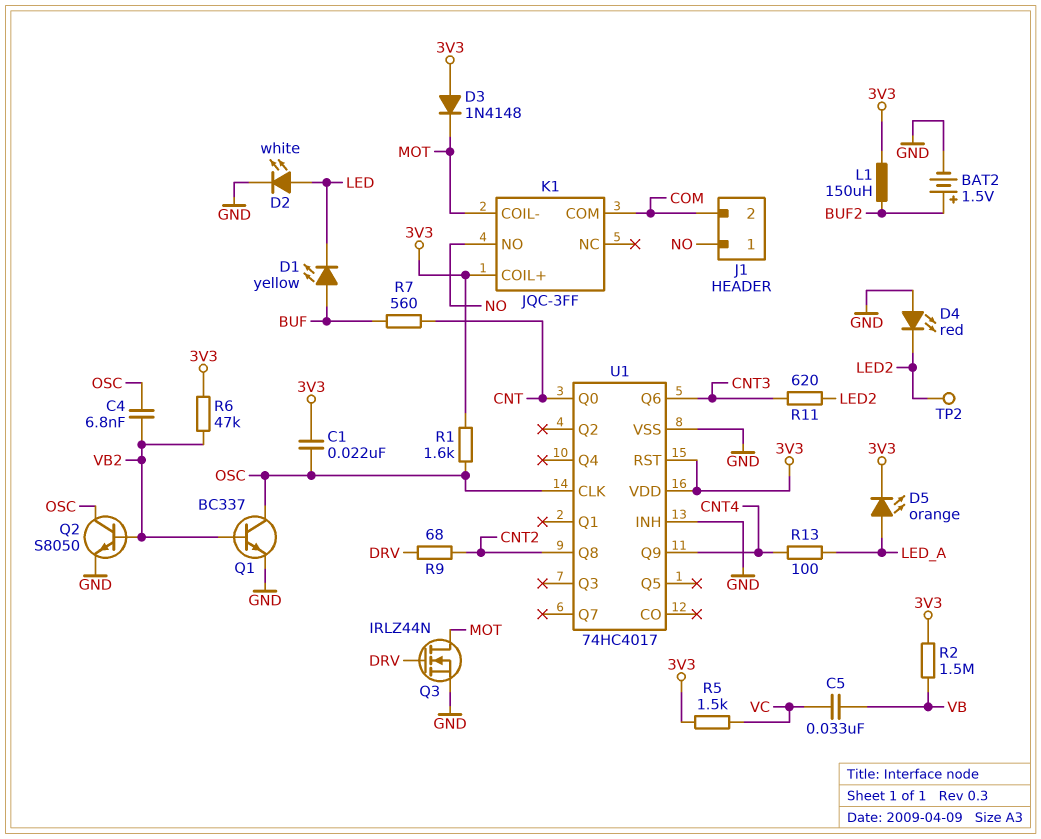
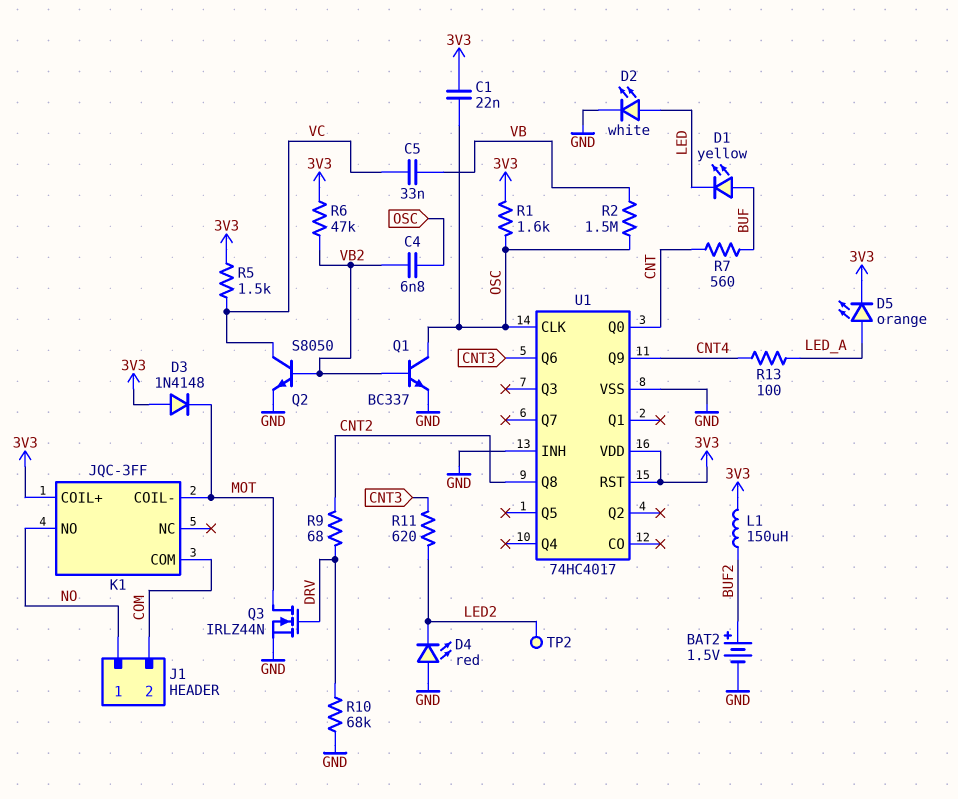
Q2: NPN S8050 (B VB2, C OSC, E GND) -> NPN S8050 (B VB2, C VC, E GND)
R2: 1.5M (3V3, VB) -> 1.5M (OSC, VB)
R10: none -> 68k (DRV, GND)

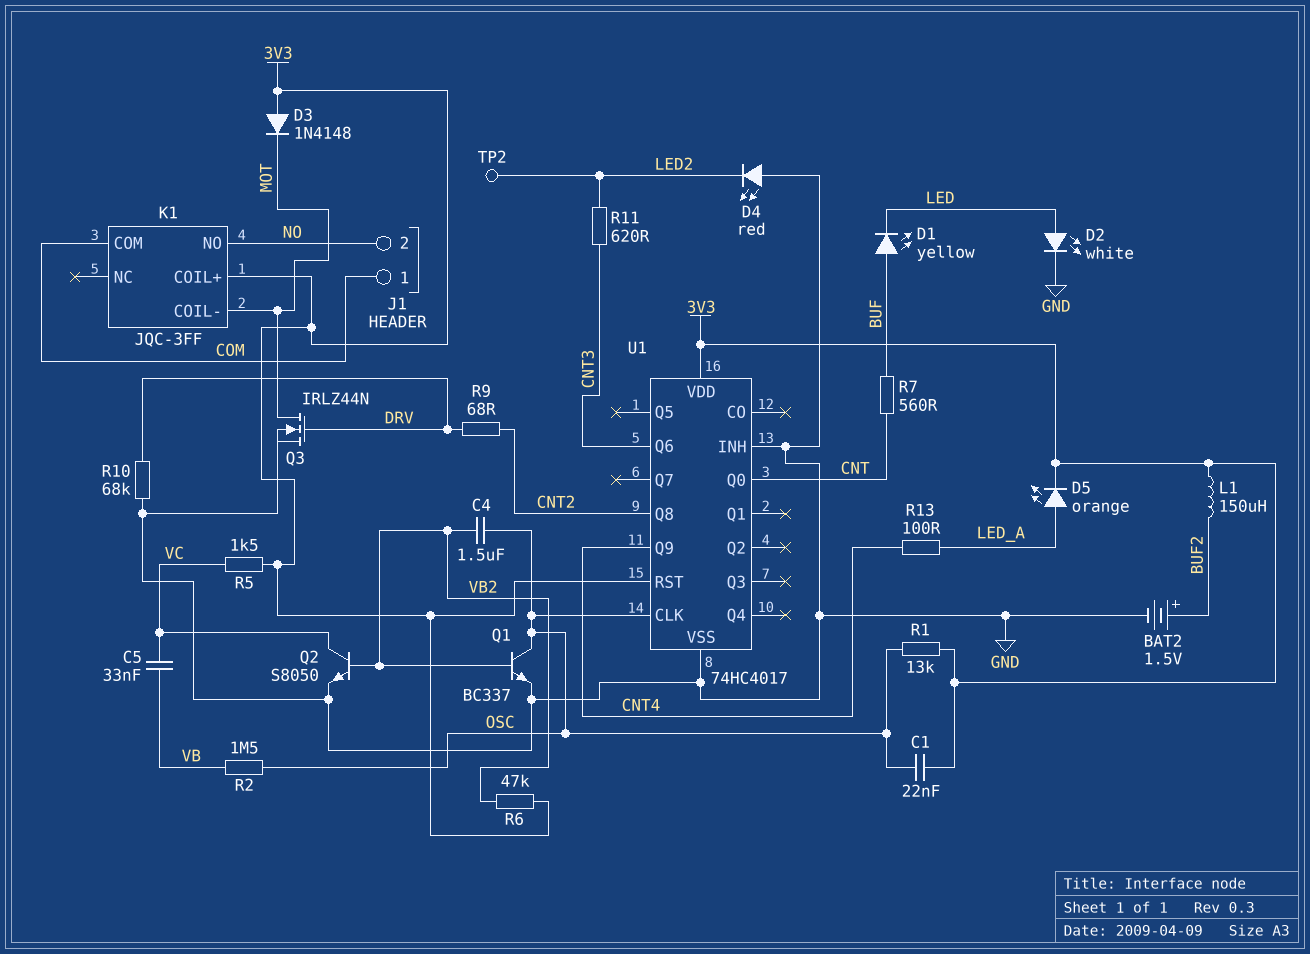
C4: 6.8nF (OSC, VB2) -> 1.5uF (OSC, VB2)
J1 pin 1: NO -> COM
J1 pin 2: COM -> NO
R1: 1.6k (3V3, OSC) -> 13k (3V3, OSC)

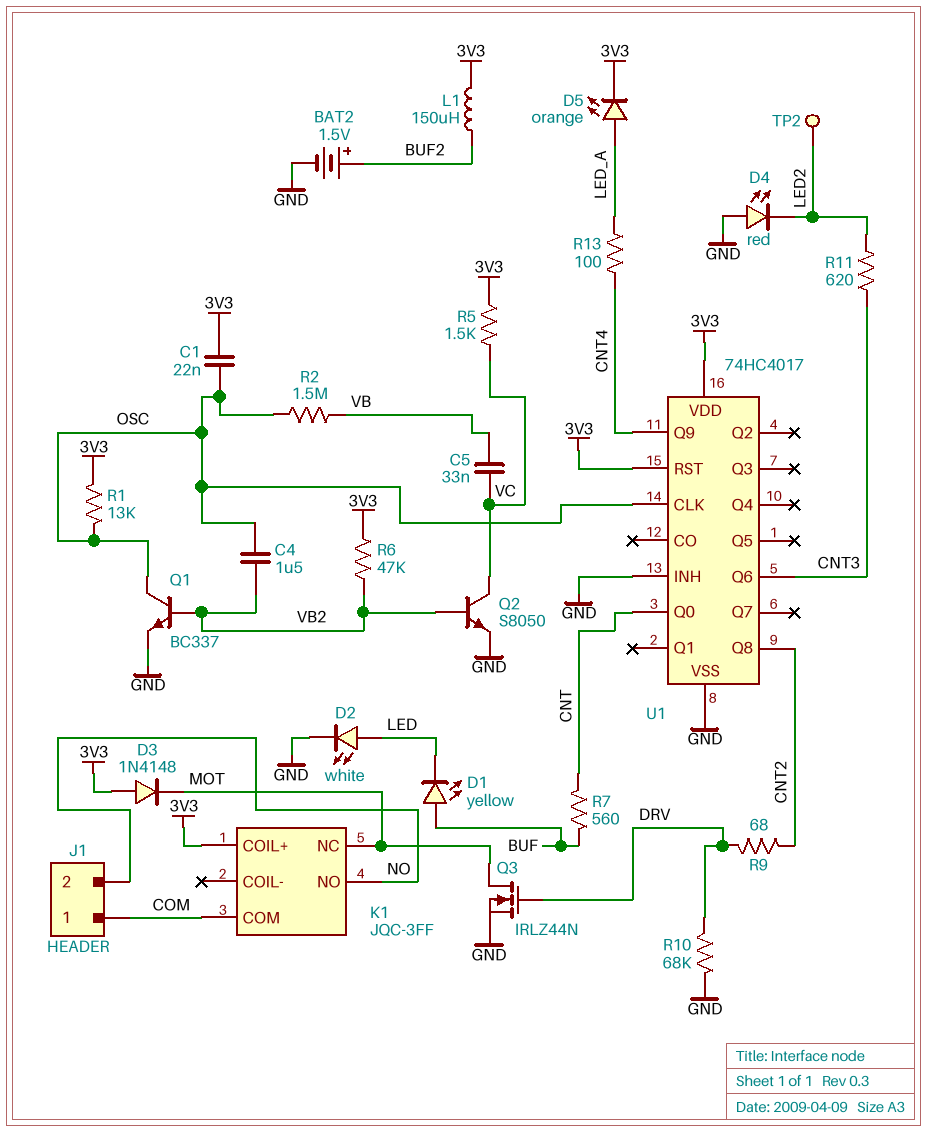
K1 pin COIL-: MOT -> none
K1 pin NC: none -> MOT

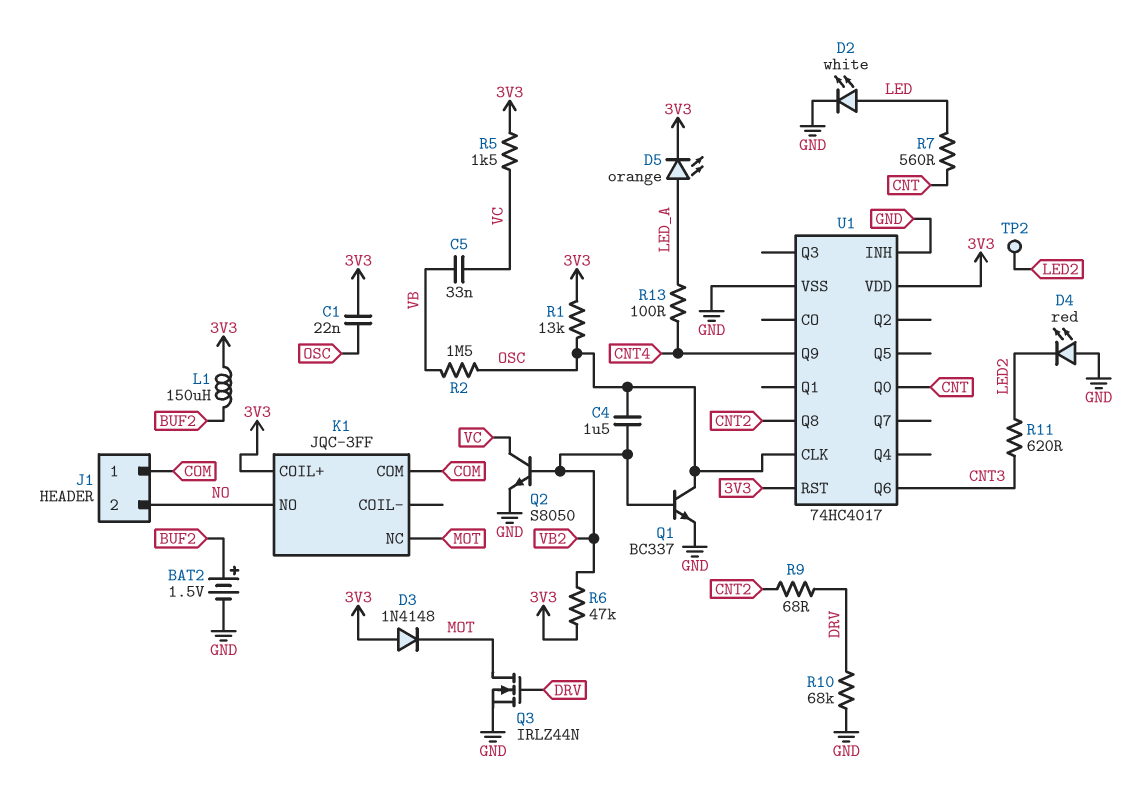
D1: LED yellow (A BUF, K LED) -> none
R7: 560 (BUF, CNT) -> 560 (CNT, LED)

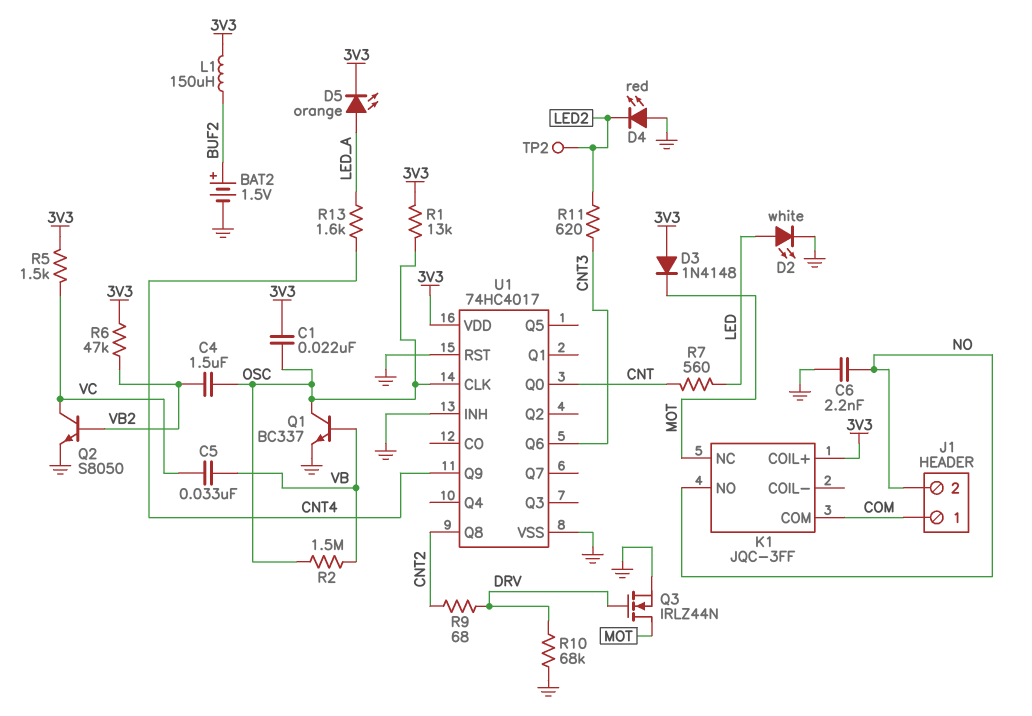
C6: none -> 2.2nF (GND, NO)
Q1: NPN BC337 (B VB2, C OSC, E GND) -> NPN BC337 (B VB, C OSC, E GND)
R13: 100 (CNT4, LED_A) -> 1.6k (CNT4, LED_A)
U1 pin RST: 3V3 -> GND

